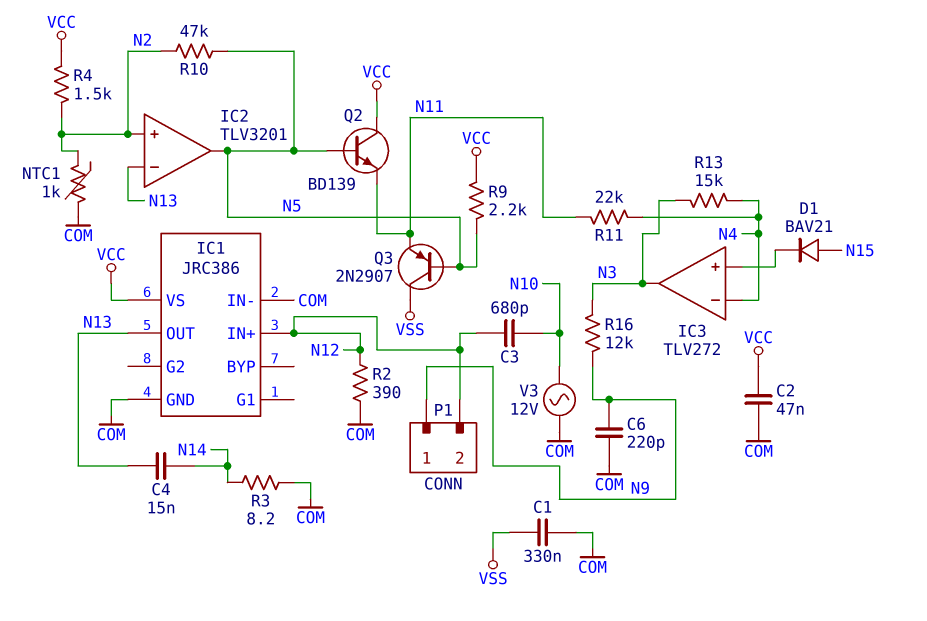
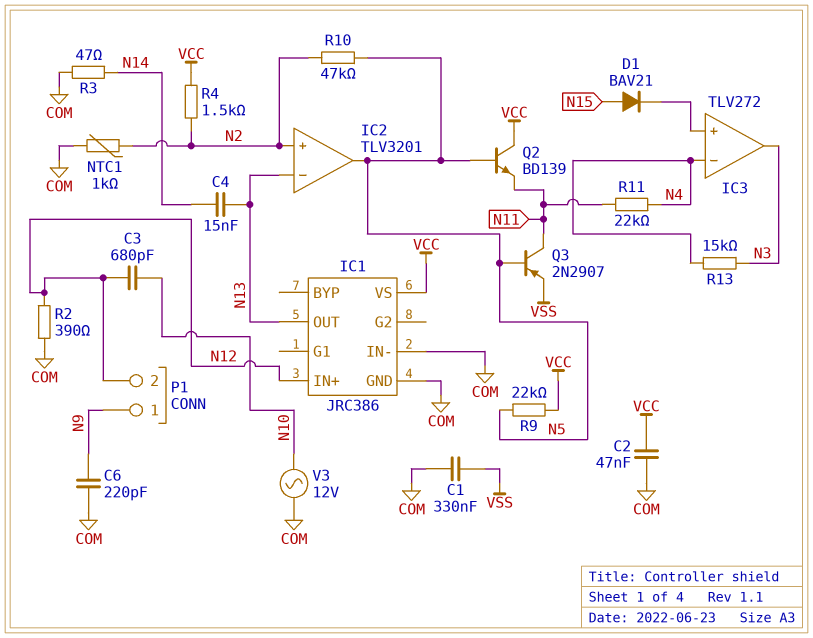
Q3: PNP 2N2907 (B N5, C VSS, E N11) -> PNP 2N2907 (B N5, C N11, E VSS)
R3: 8.2 (COM, N14) -> 47 (COM, N14)
R9: 2.2k (N5, VCC) -> 22k (N5, VCC)
R16: 12k (N3, N9) -> none

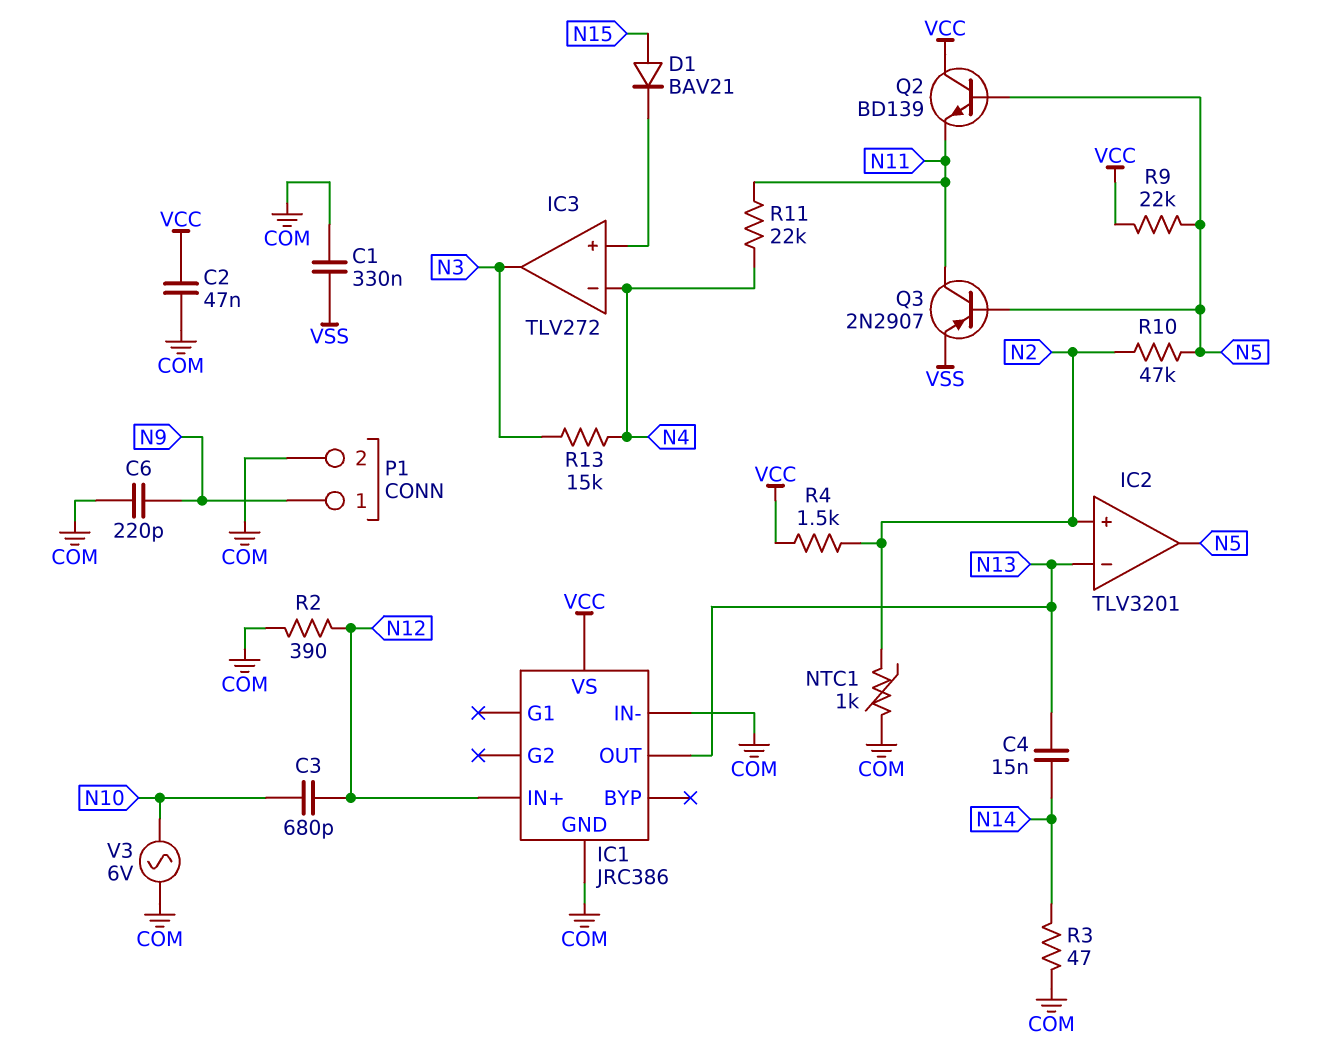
P1 pin 2: N12 -> COM
V3: AC 12V (COM, N10) -> AC 6V (COM, N10)

